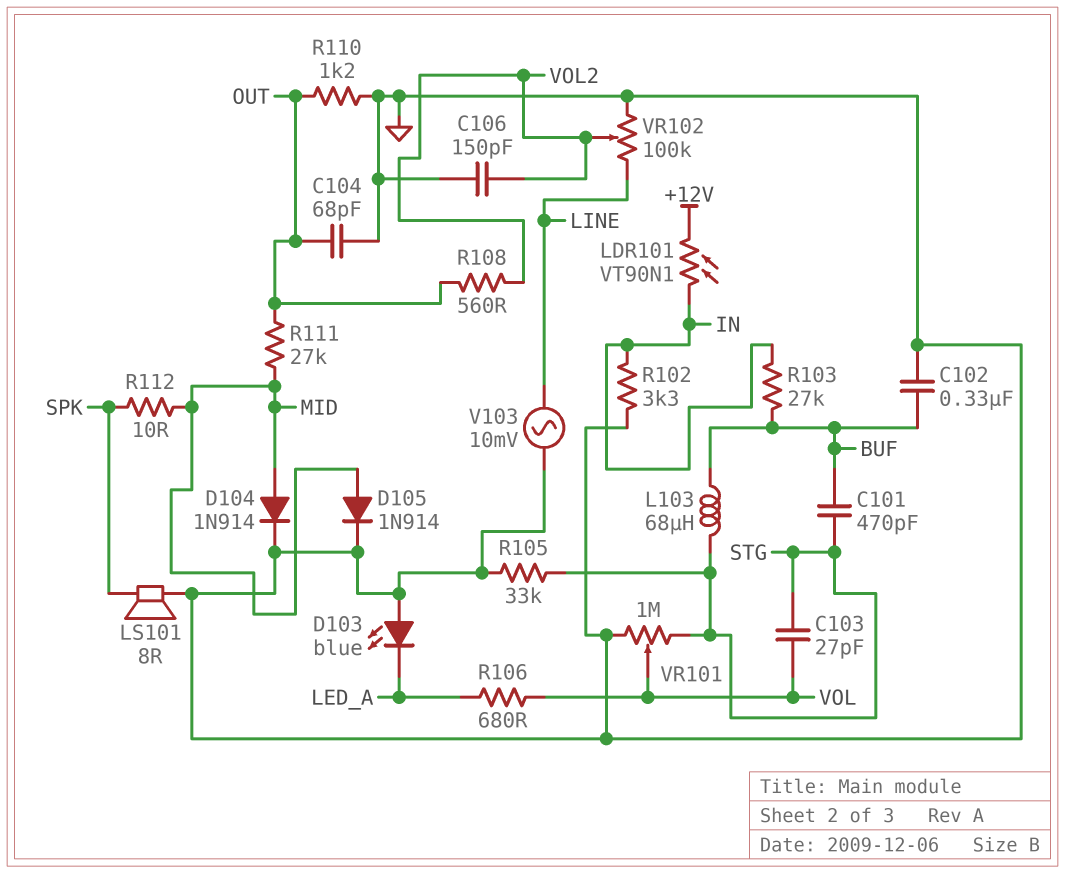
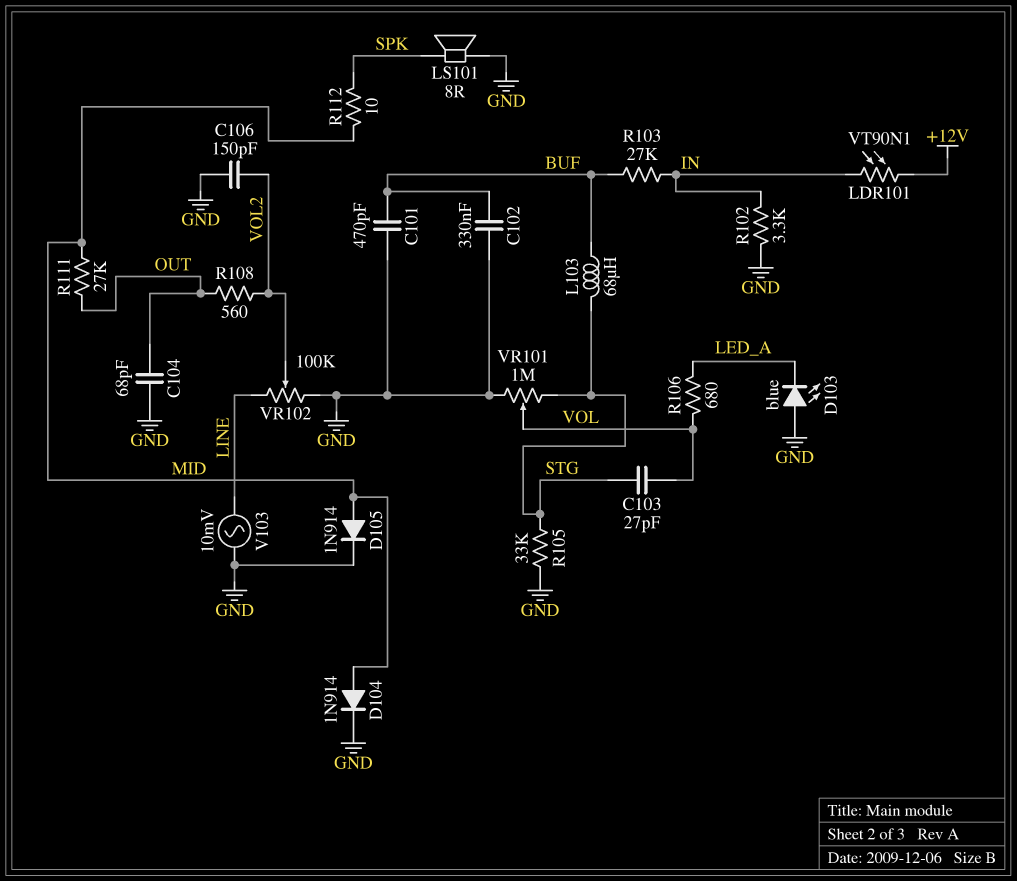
C101: 470pF (BUF, STG) -> 470pF (BUF, GND)
R110: 1.2k (GND, OUT) -> none

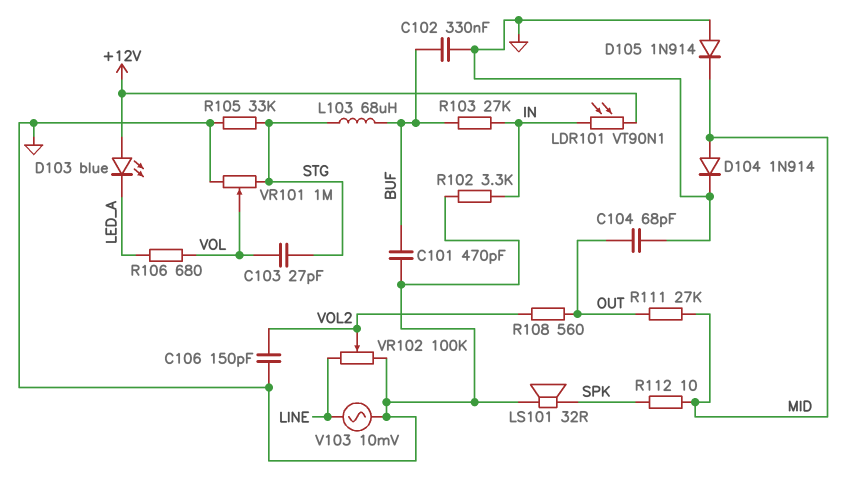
D103: LED blue (A GND, K LED_A) -> LED blue (A +12V, K LED_A)
D105: diode 1N914 (A MID, K GND) -> diode 1N914 (A GND, K MID)
LS101: speaker 8R (GND, SPK) -> speaker 32R (GND, SPK)

